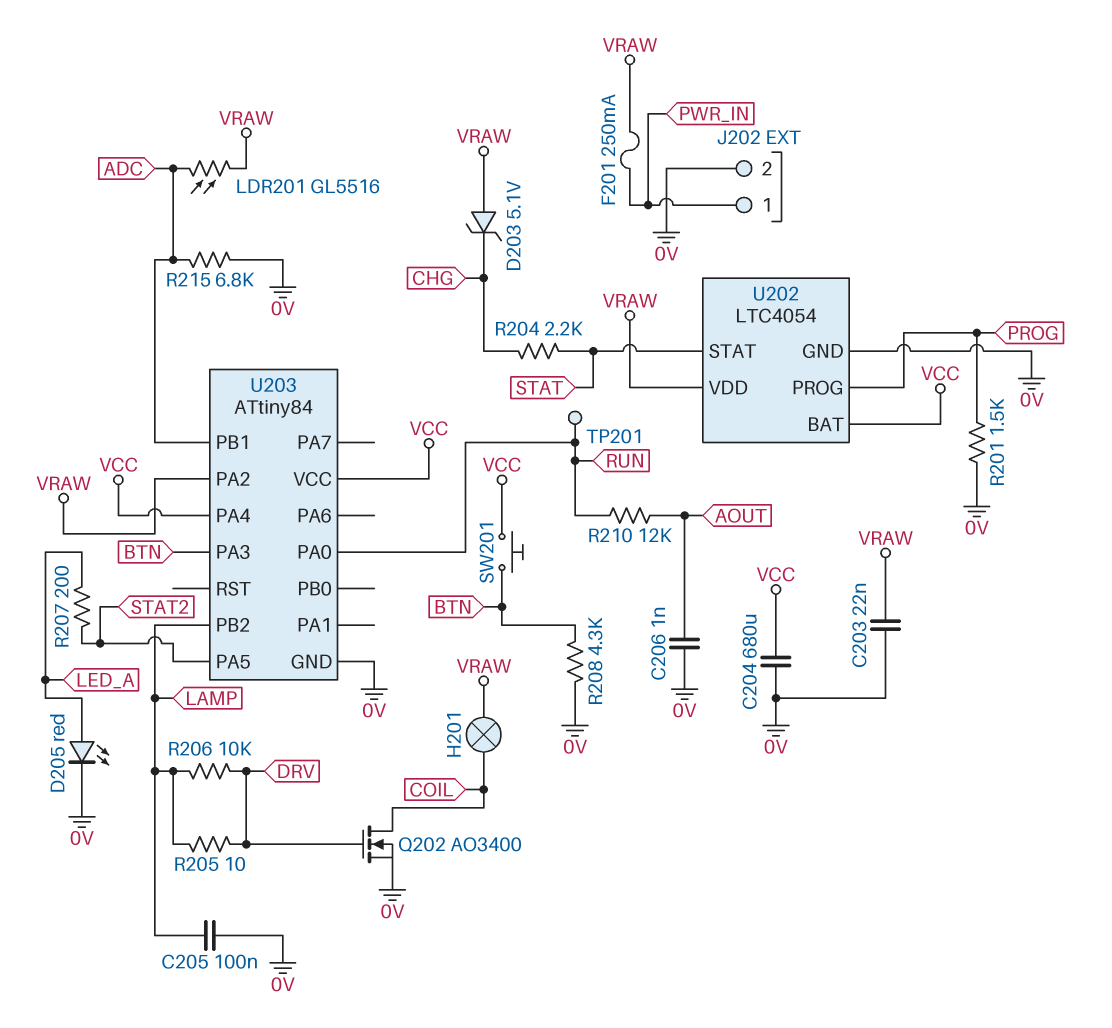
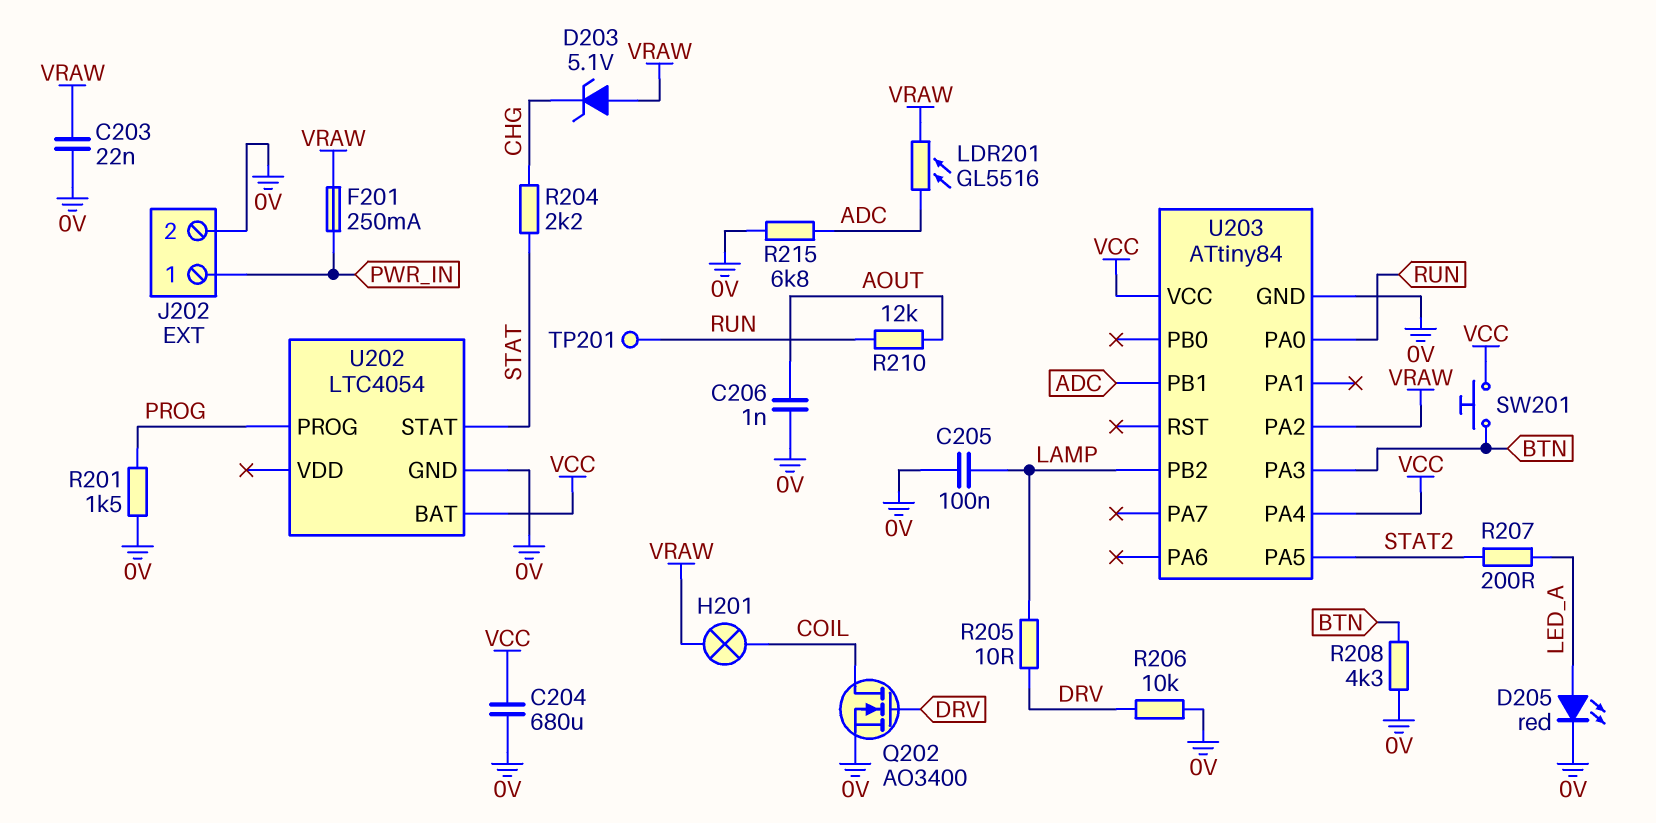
R206: 10k (DRV, LAMP) -> 10k (0V, DRV)
U202 pin VDD: VRAW -> none

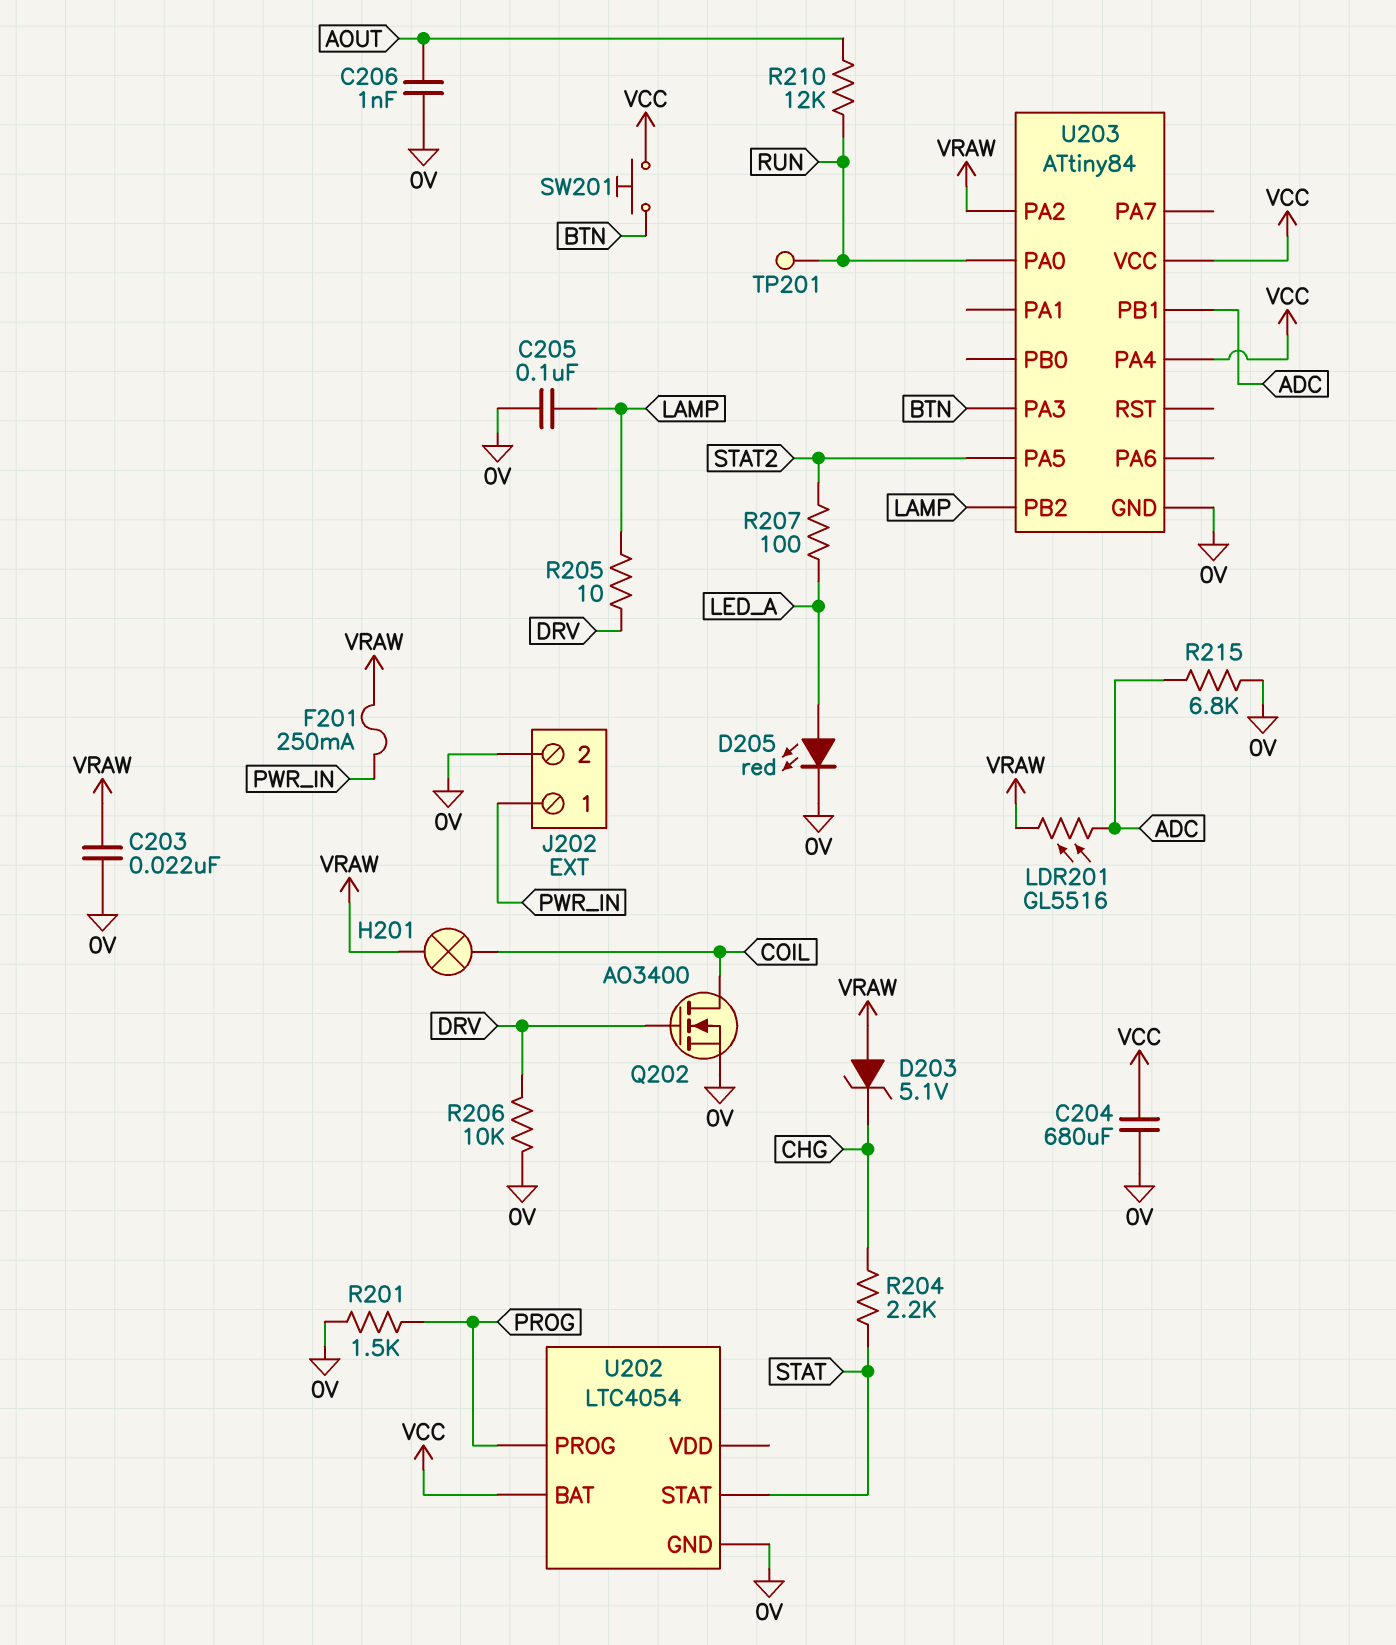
R207: 200 (LED_A, STAT2) -> 100 (LED_A, STAT2)
R208: 4.3k (0V, BTN) -> none

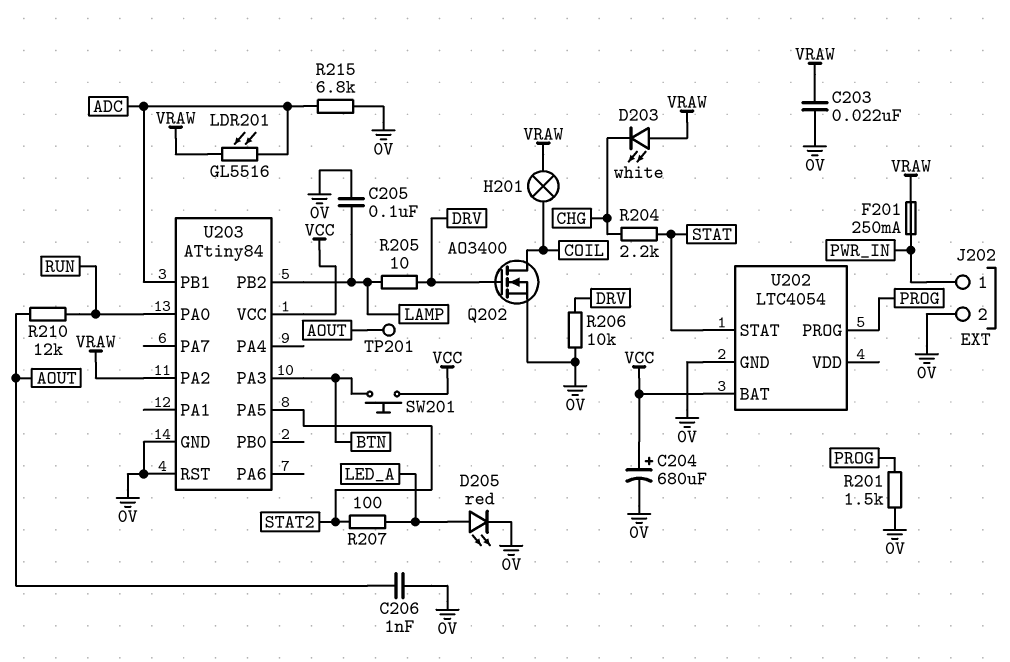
C204: 680uF (0V, VCC) -> 680uF (plus VCC, minus 0V)
D203: zener 5.1V (A VRAW, K CHG) -> LED white (A VRAW, K CHG)
TP201: test point (RUN) -> test point (AOUT)
U203 pin PA4: VCC -> none
U203 pin RST: none -> 0V

